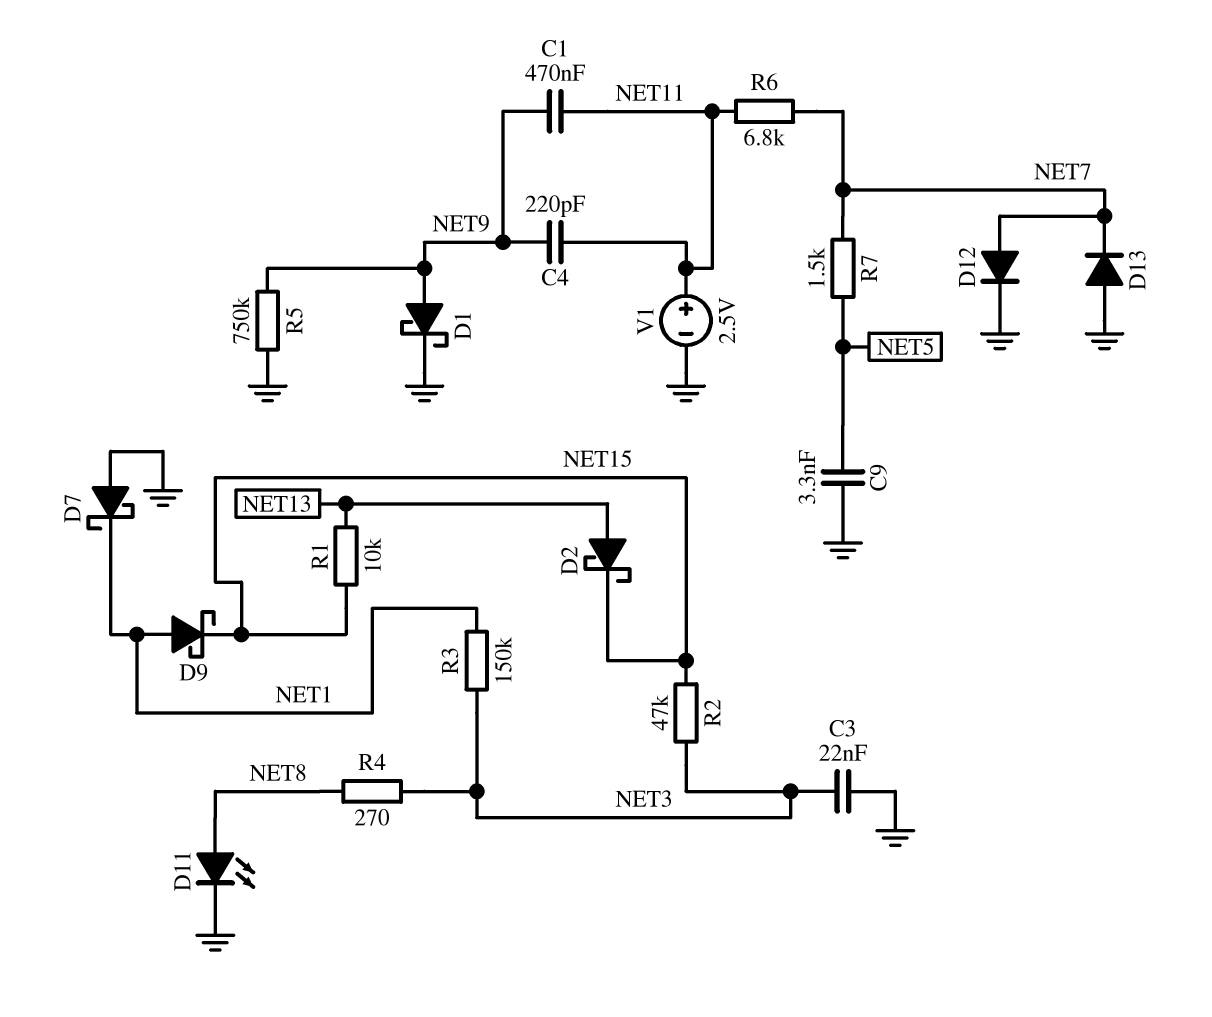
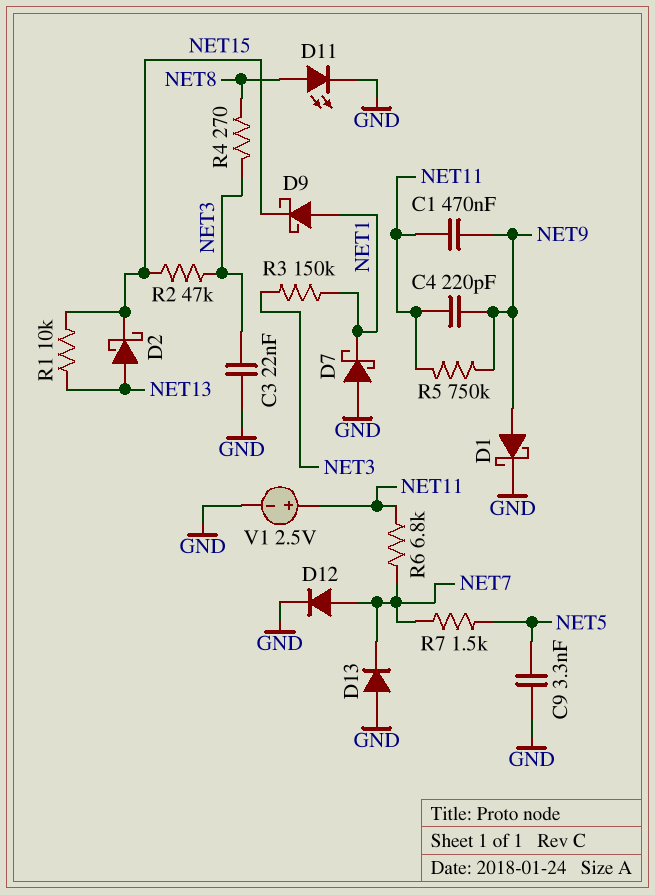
R5: 750k (GND, NET9) -> 750k (NET9, NET11)

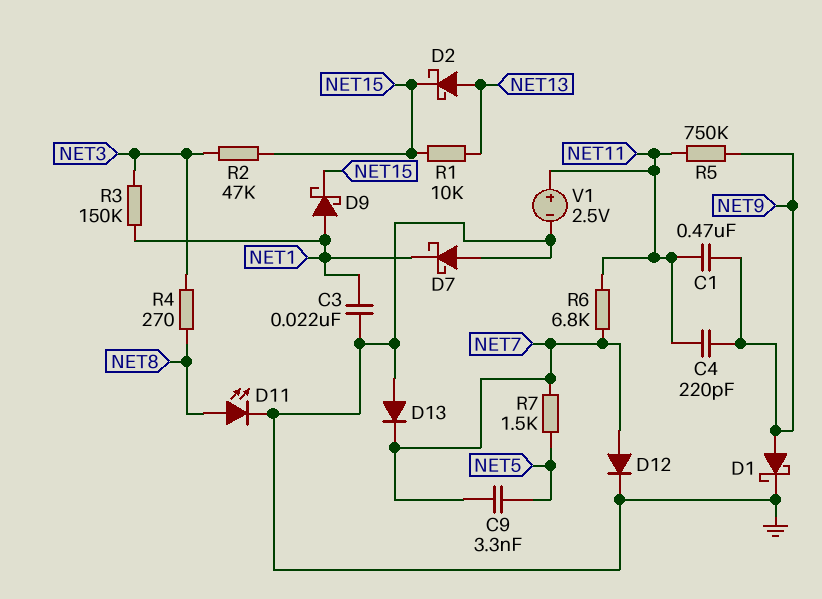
C3: 22nF (GND, NET3) -> 22nF (GND, NET1)
C9: 3.3nF (GND, NET5) -> 3.3nF (NET5, NET7)

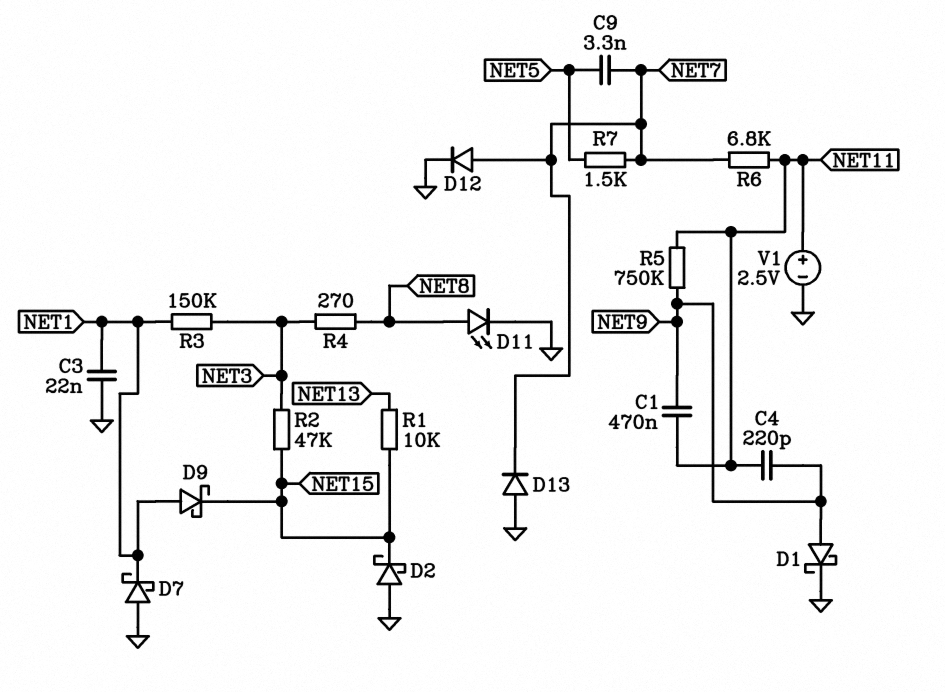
D2: schottky (A NET13, K NET15) -> schottky (A GND, K NET15)

